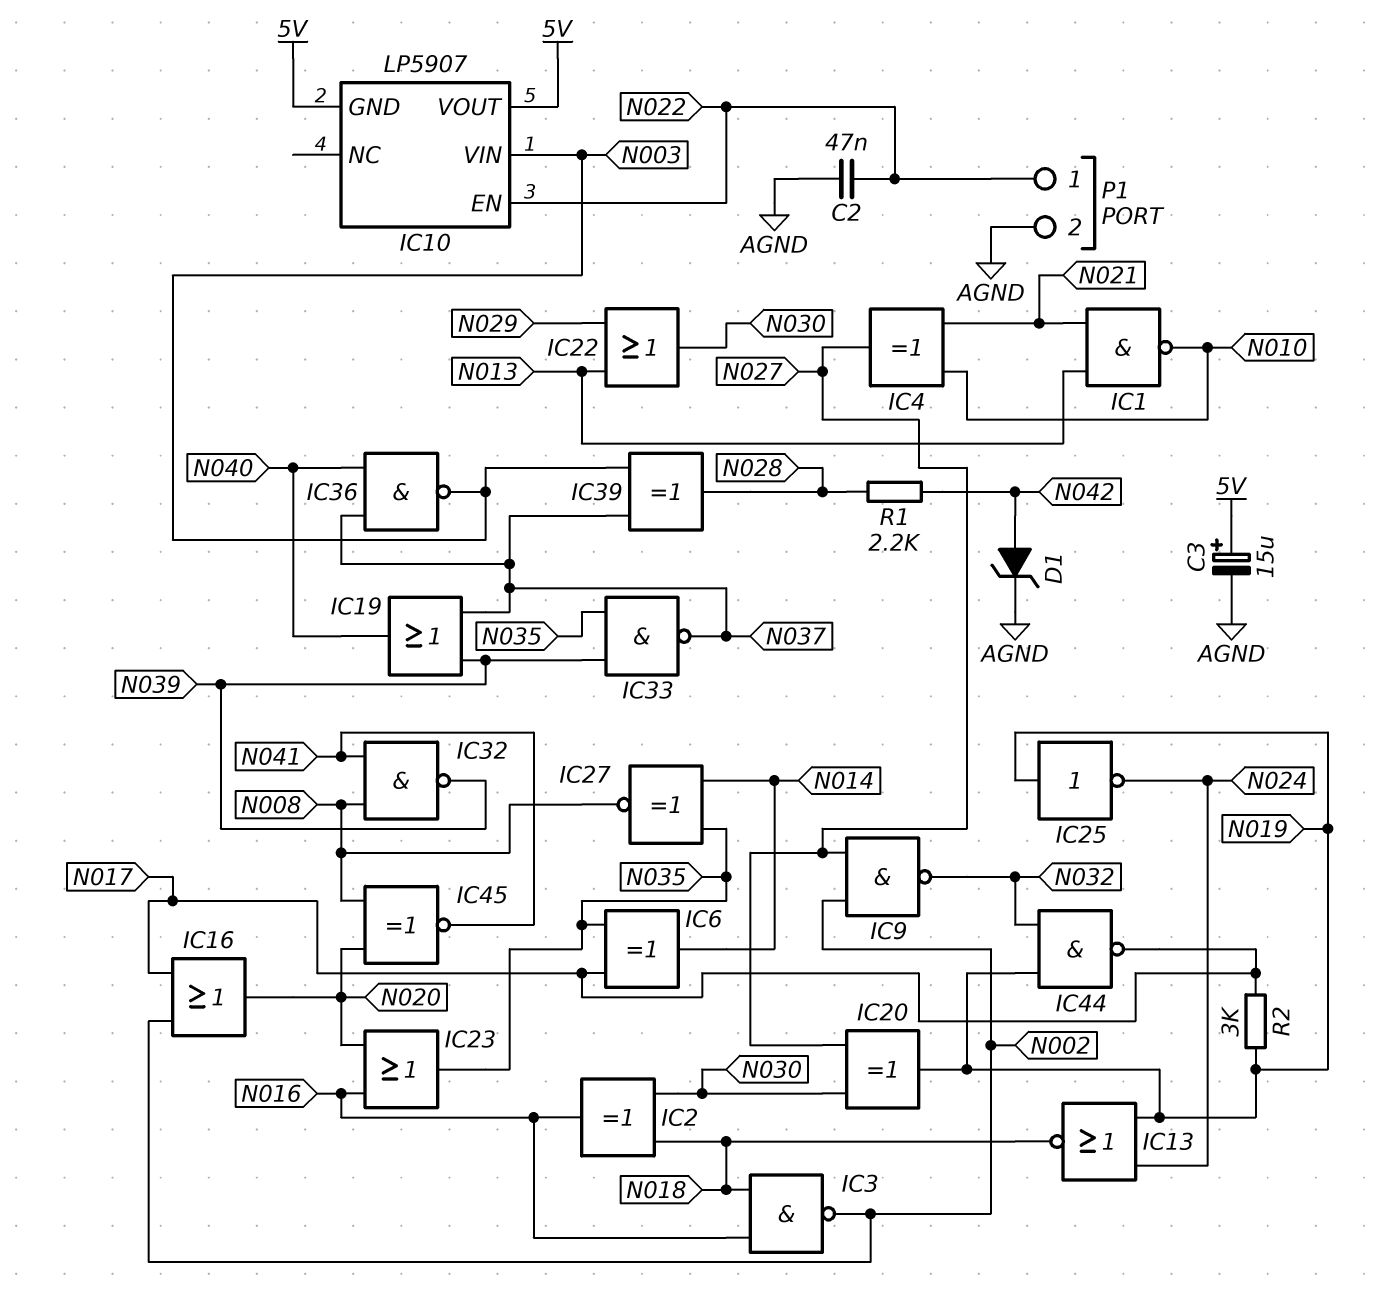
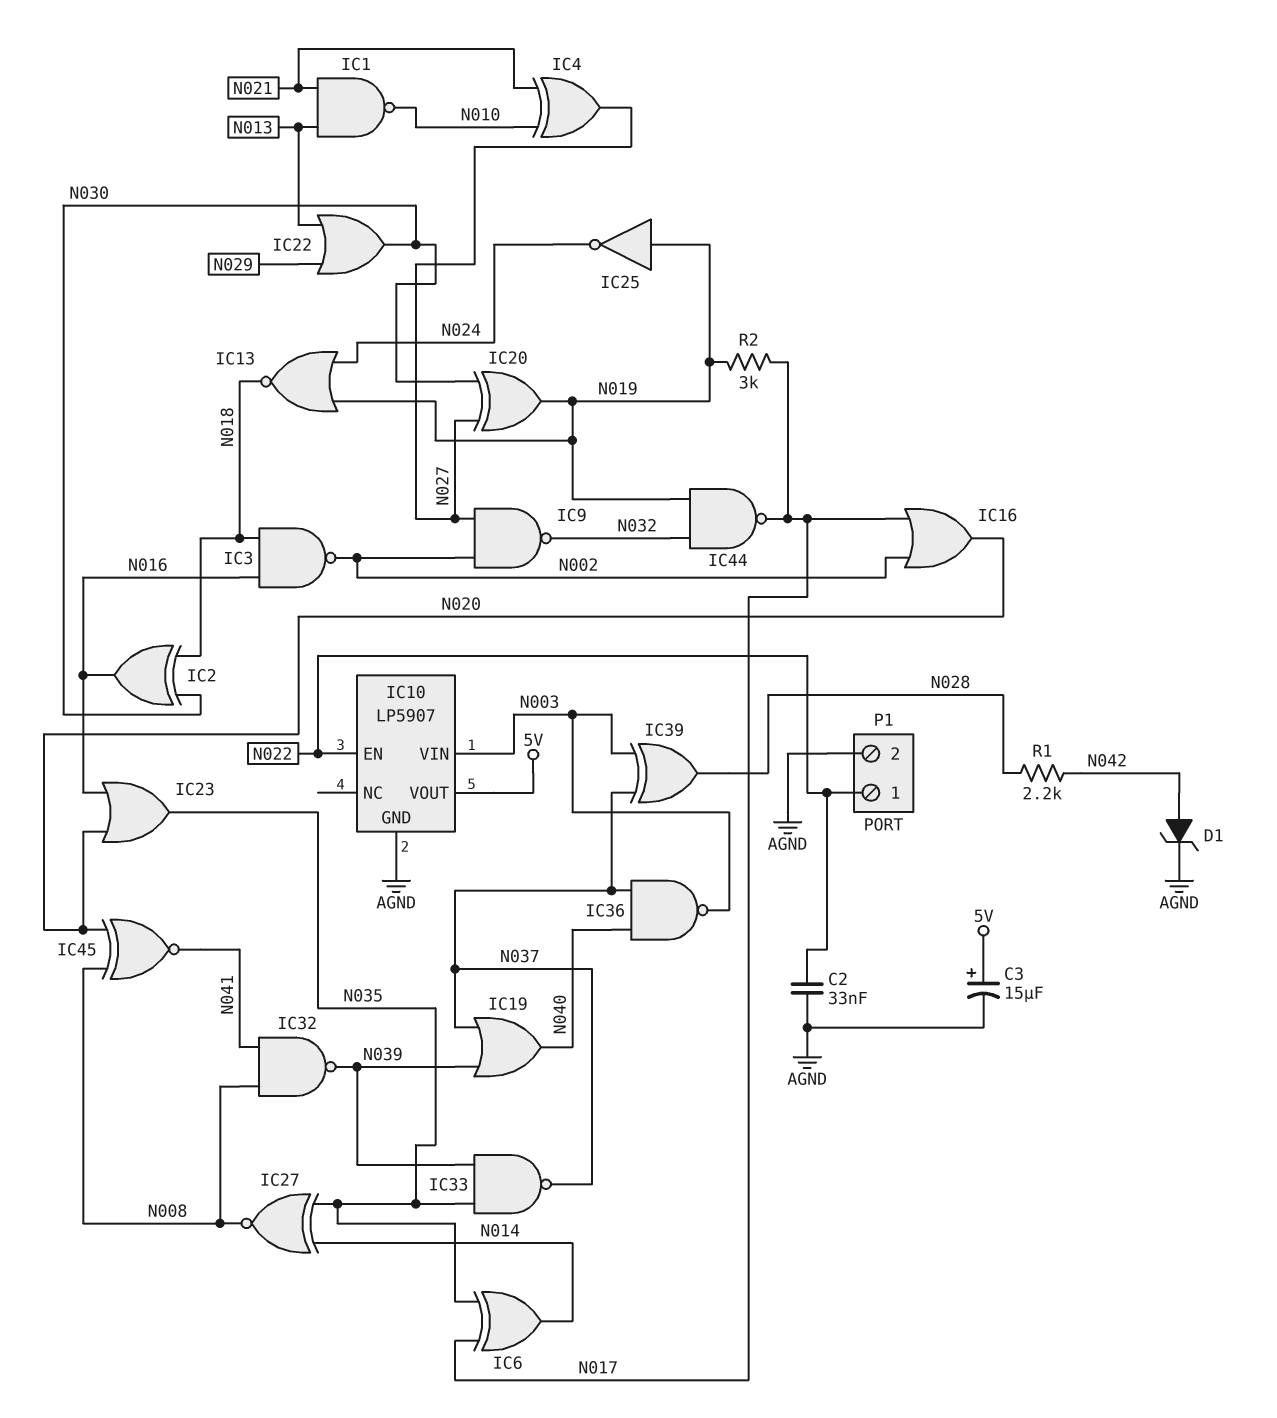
C2: 47nF (AGND, N022) -> 33nF (AGND, N022)
IC10 pin GND: 5V -> AGND

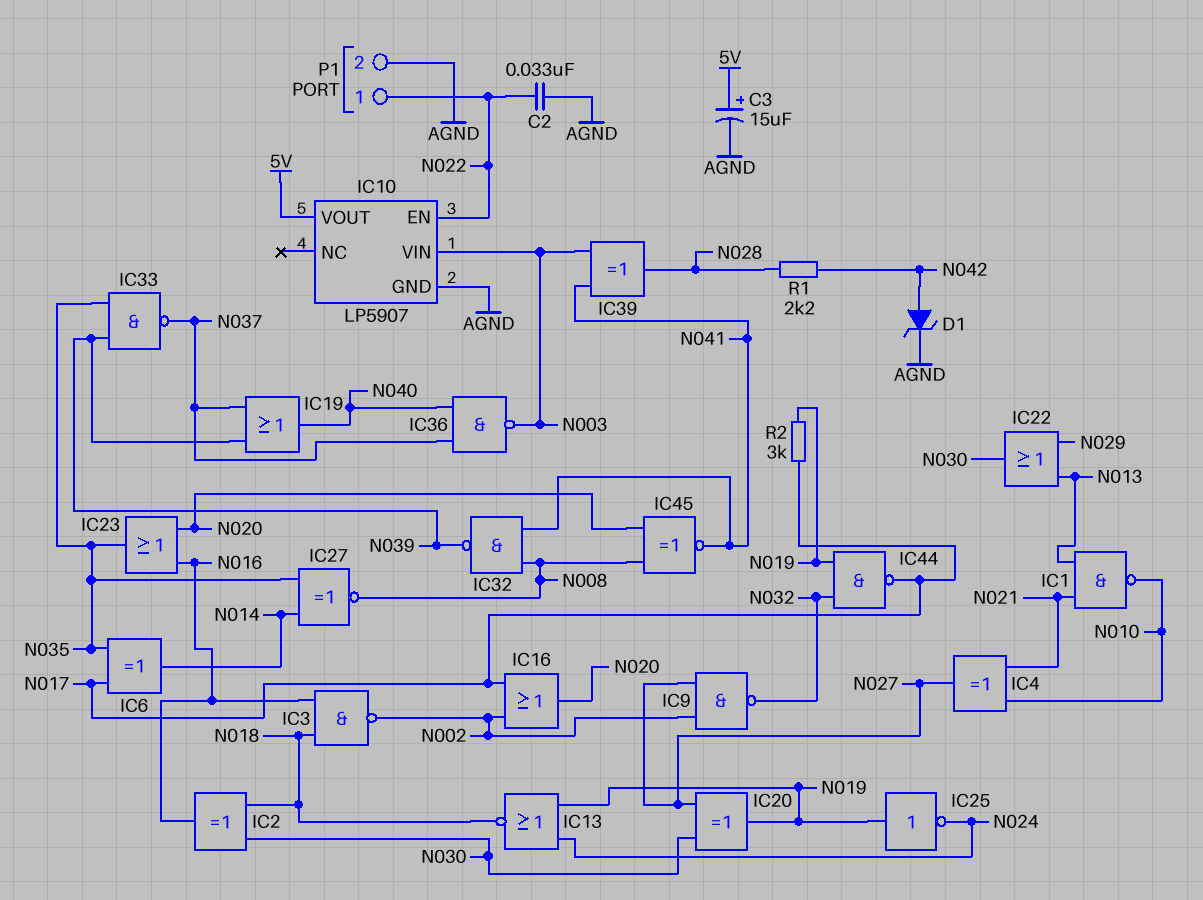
IC39: XOR (in N003, in N037, out N028) -> XOR (in N003, in N041, out N028)

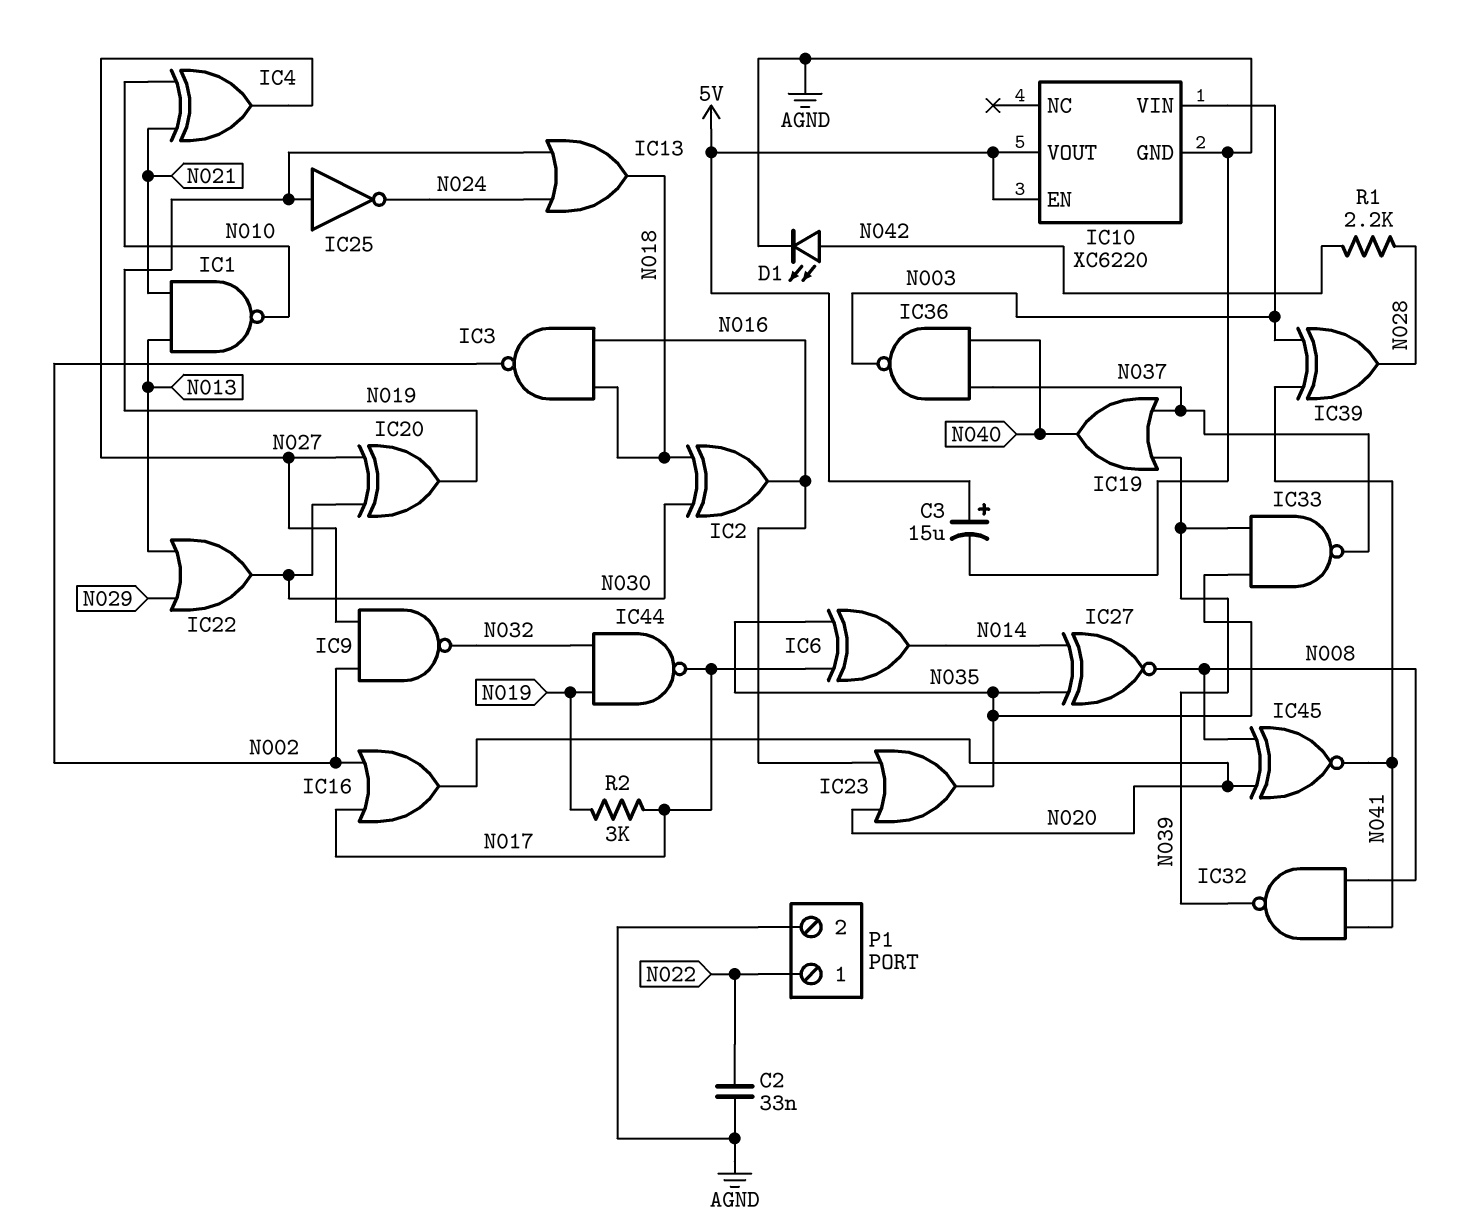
D1: zener (A N042, K AGND) -> LED (A N042, K AGND)
IC10: LP5907 -> XC6220
IC10 pin EN: N022 -> 5V
IC13: NOR (in N019, in N024, out N018) -> OR (in N019, in N024, out N018)

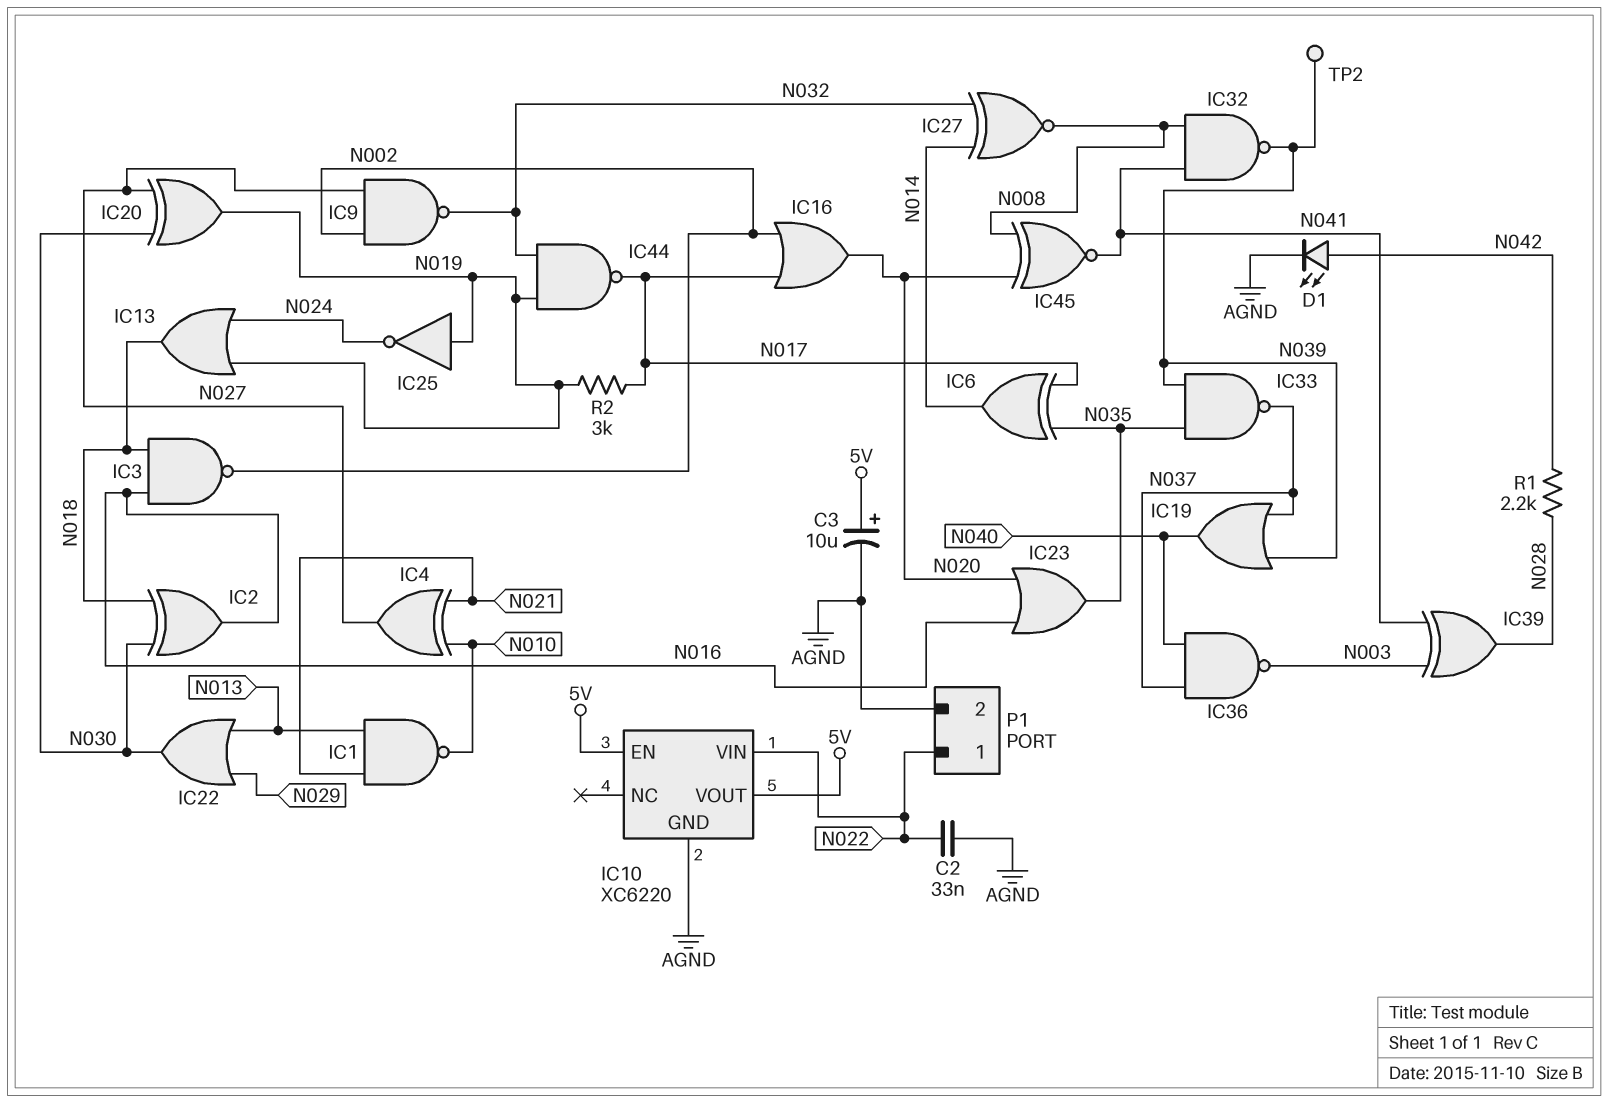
C3: 15uF (plus 5V, minus AGND) -> 10uF (plus 5V, minus AGND)
IC10 pin VIN: N003 -> N022
IC27: XNOR (in N014, in N035, out N008) -> XNOR (in N014, in N032, out N008)
TP2: none -> test point (N039)

